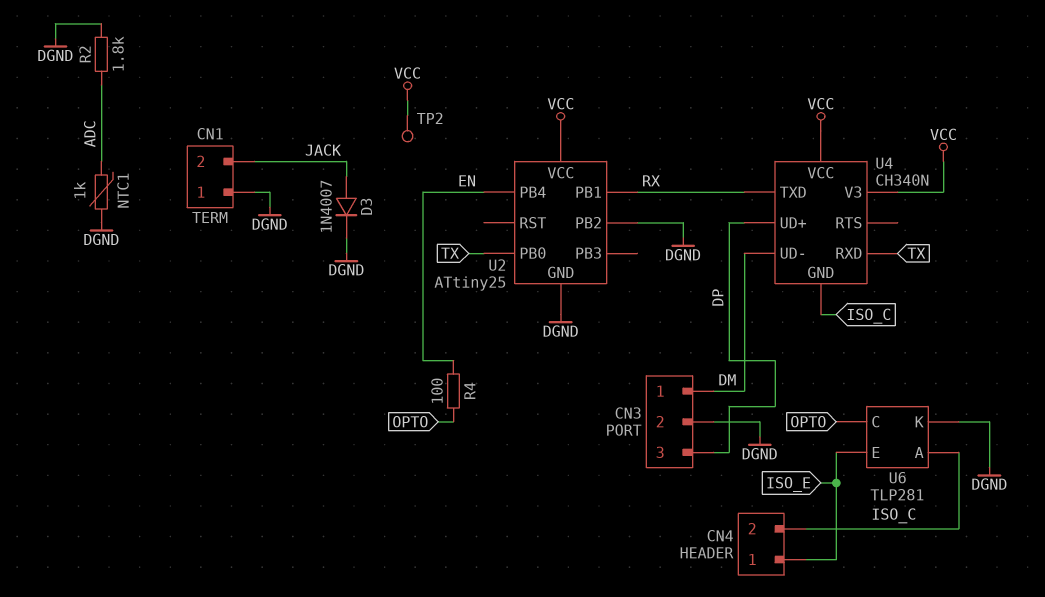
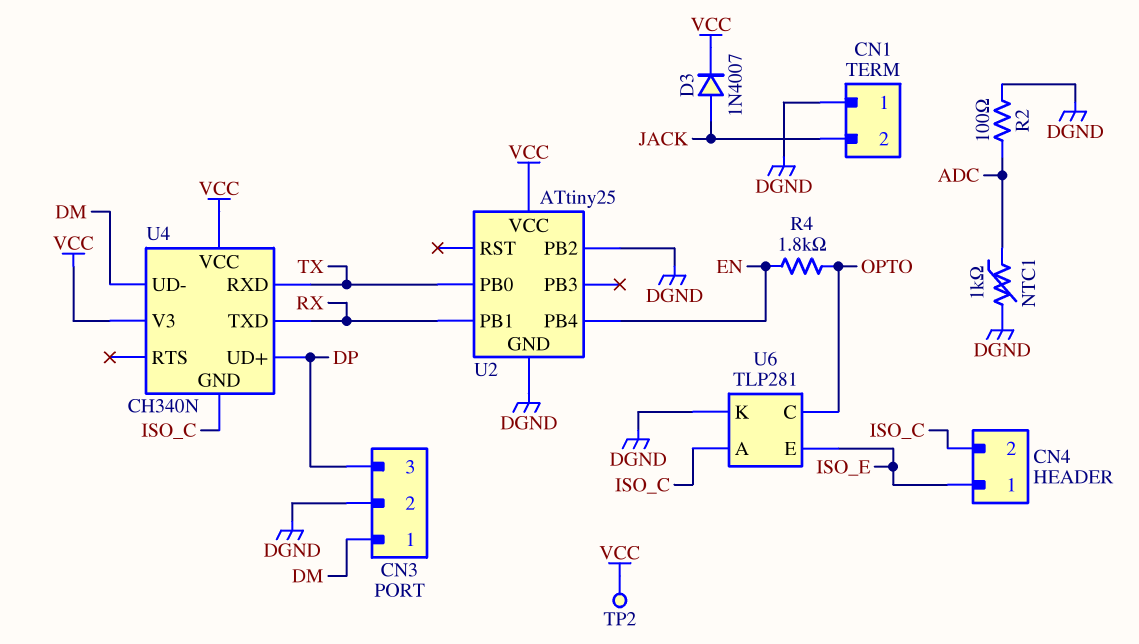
D3: diode 1N4007 (A JACK, K DGND) -> diode 1N4007 (A JACK, K VCC)
R2: 1.8k (ADC, DGND) -> 100 (ADC, DGND)
R4: 100 (EN, OPTO) -> 1.8k (EN, OPTO)

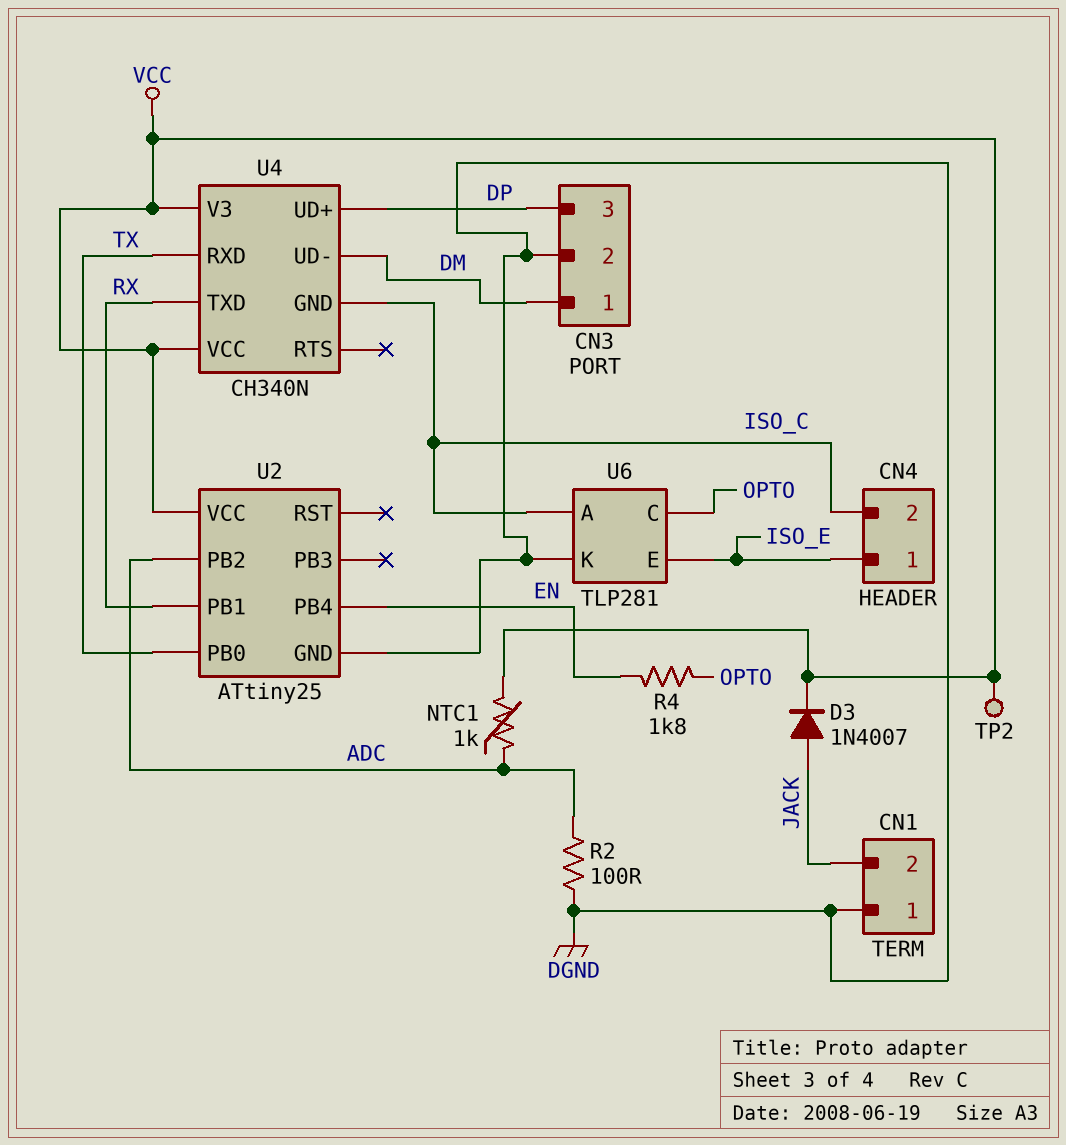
NTC1: 1k (ADC, DGND) -> 1k (ADC, VCC)
U2 pin PB2: DGND -> ADC

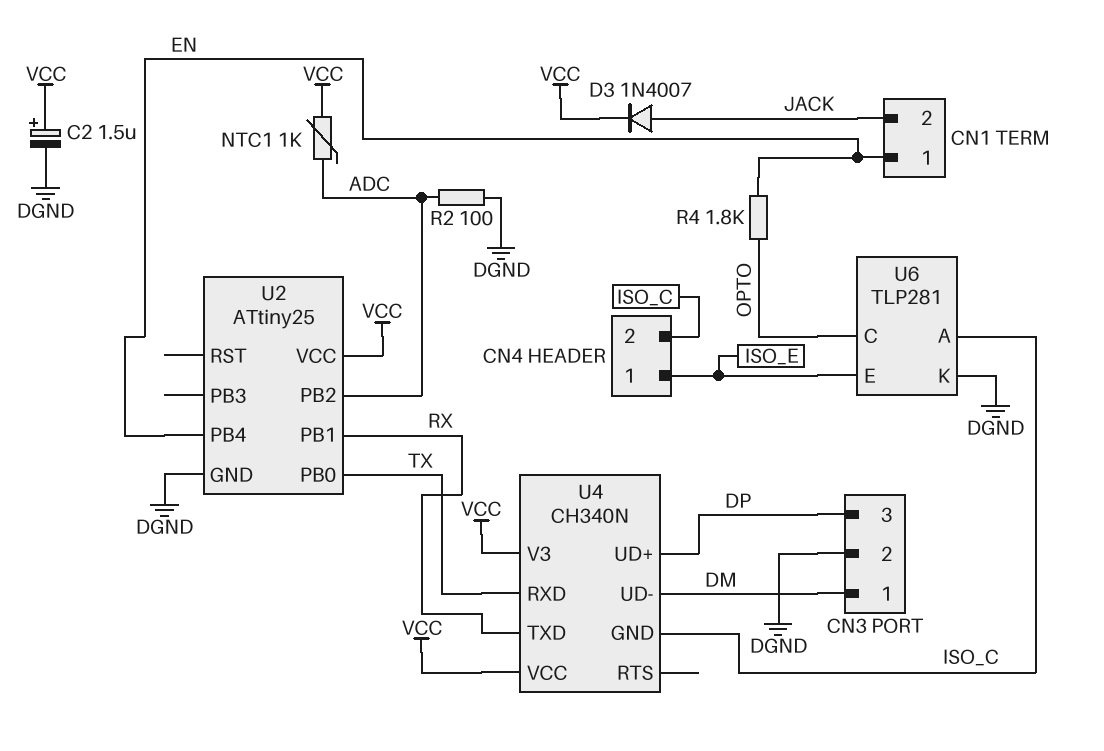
C2: none -> 1.5uF (plus VCC, minus DGND)
CN1 pin 1: DGND -> EN
TP2: test point (VCC) -> none

